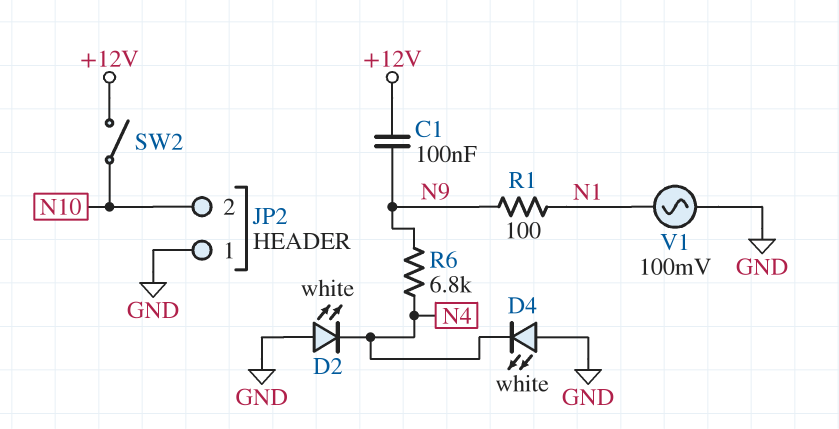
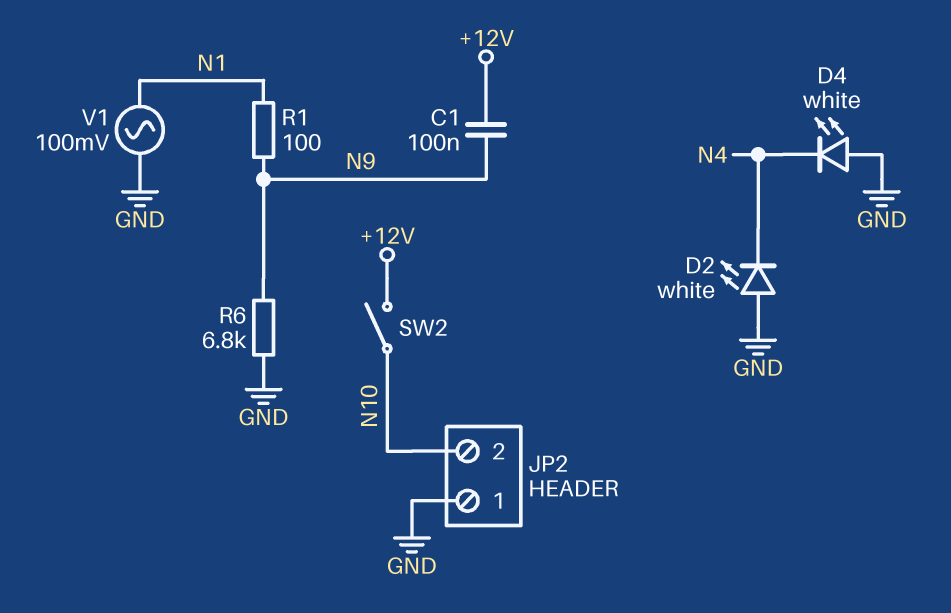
R6: 6.8k (N4, N9) -> 6.8k (GND, N9)

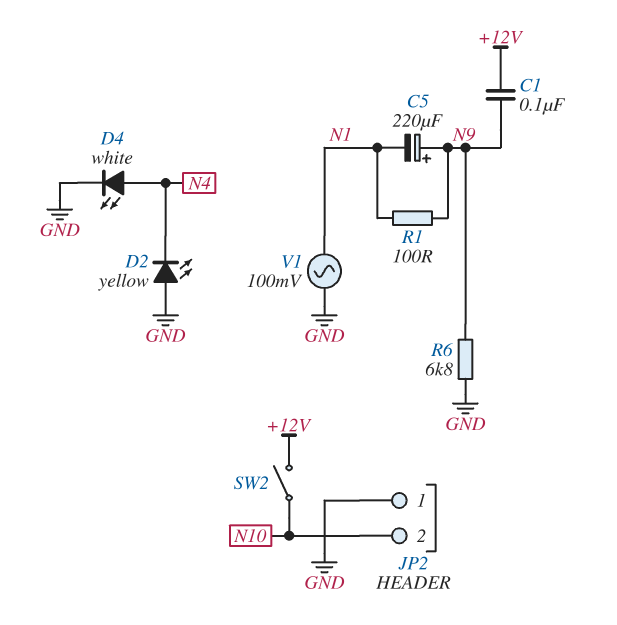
C5: none -> 220uF (plus N9, minus N1)
D2: LED white (A GND, K N4) -> LED yellow (A GND, K N4)
D4: LED white (A GND, K N4) -> LED white (A N4, K GND)

